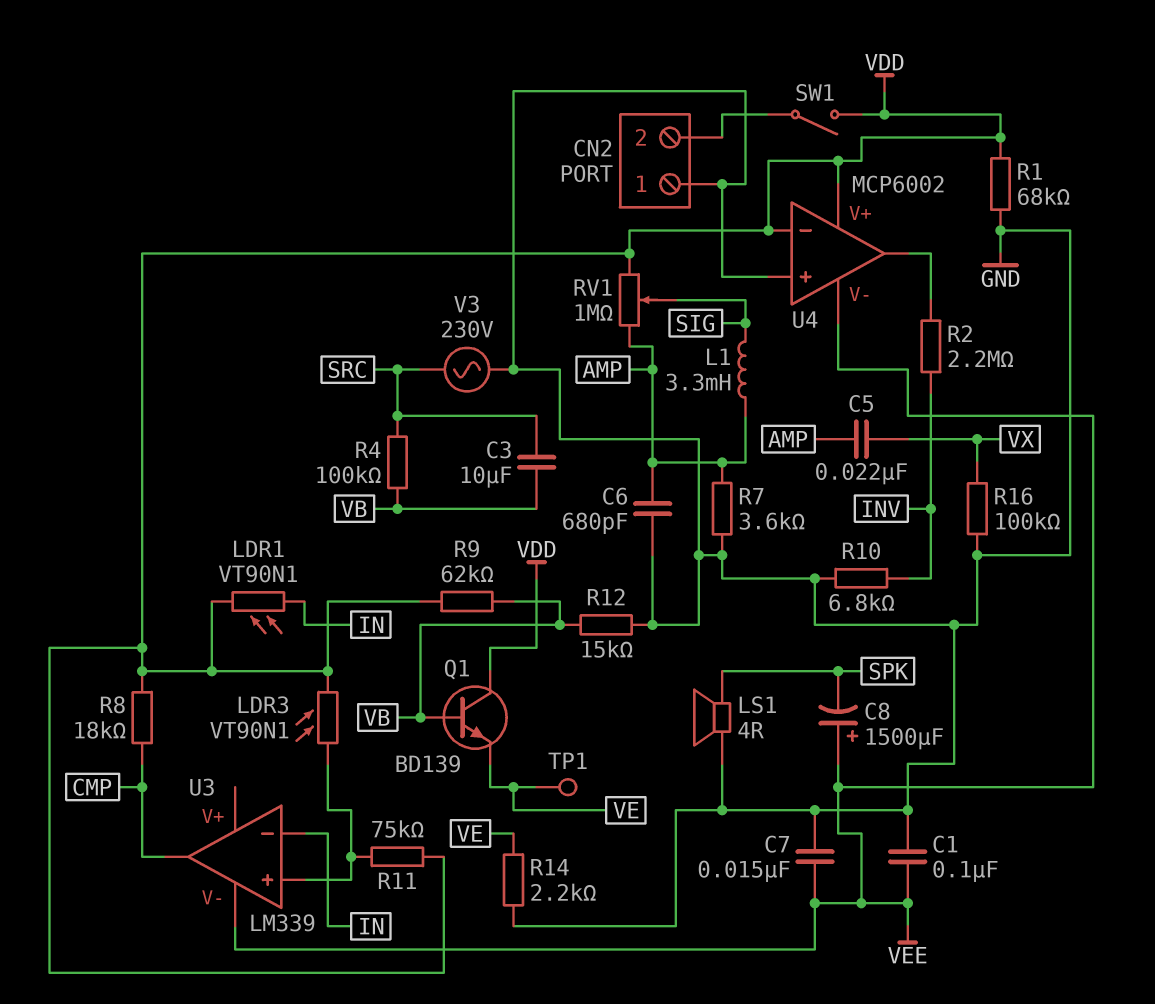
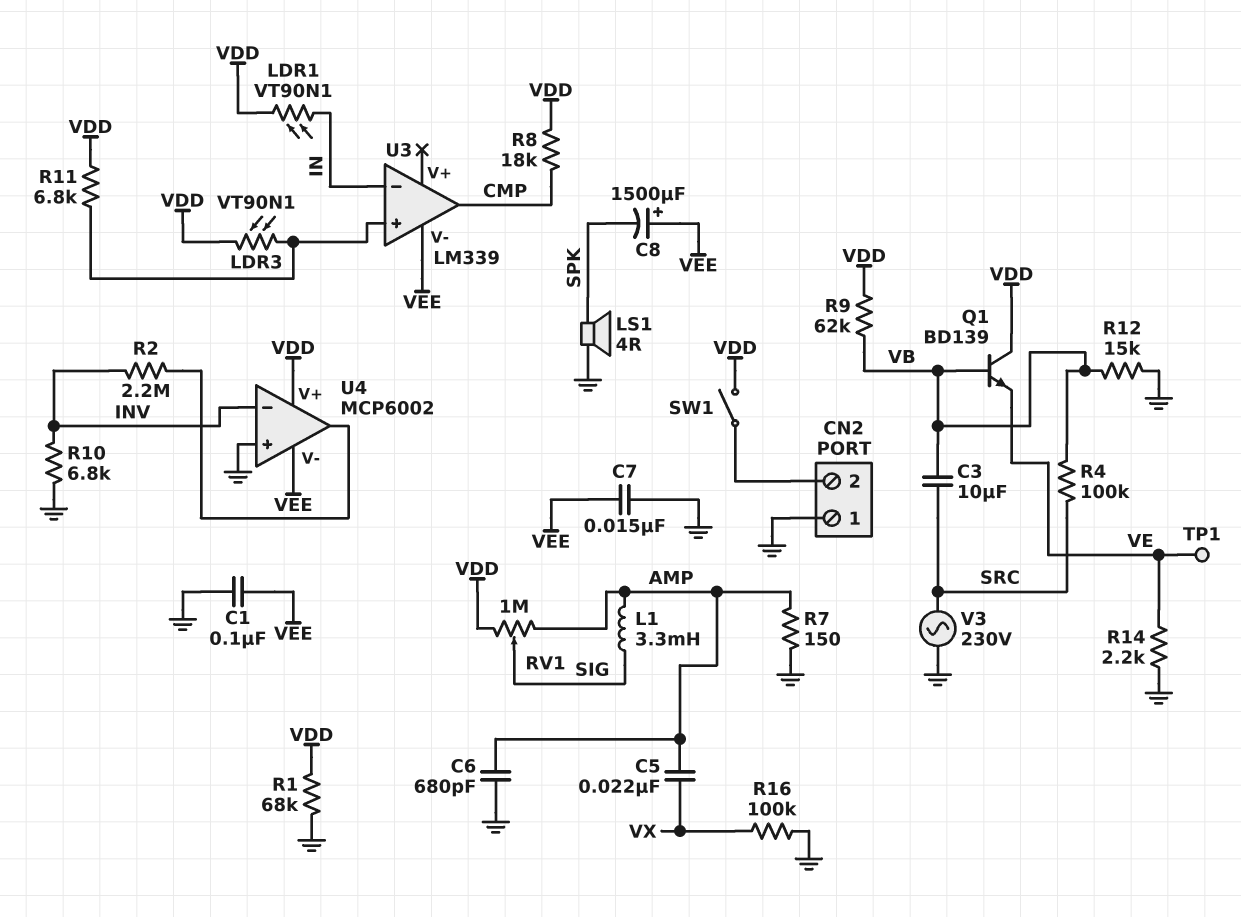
R7: 3.6k (AMP, GND) -> 150 (AMP, GND)
R11: 75k (U3/in+, VDD) -> 6.8k (U3/in+, VDD)
U4 pin in-: VDD -> INV

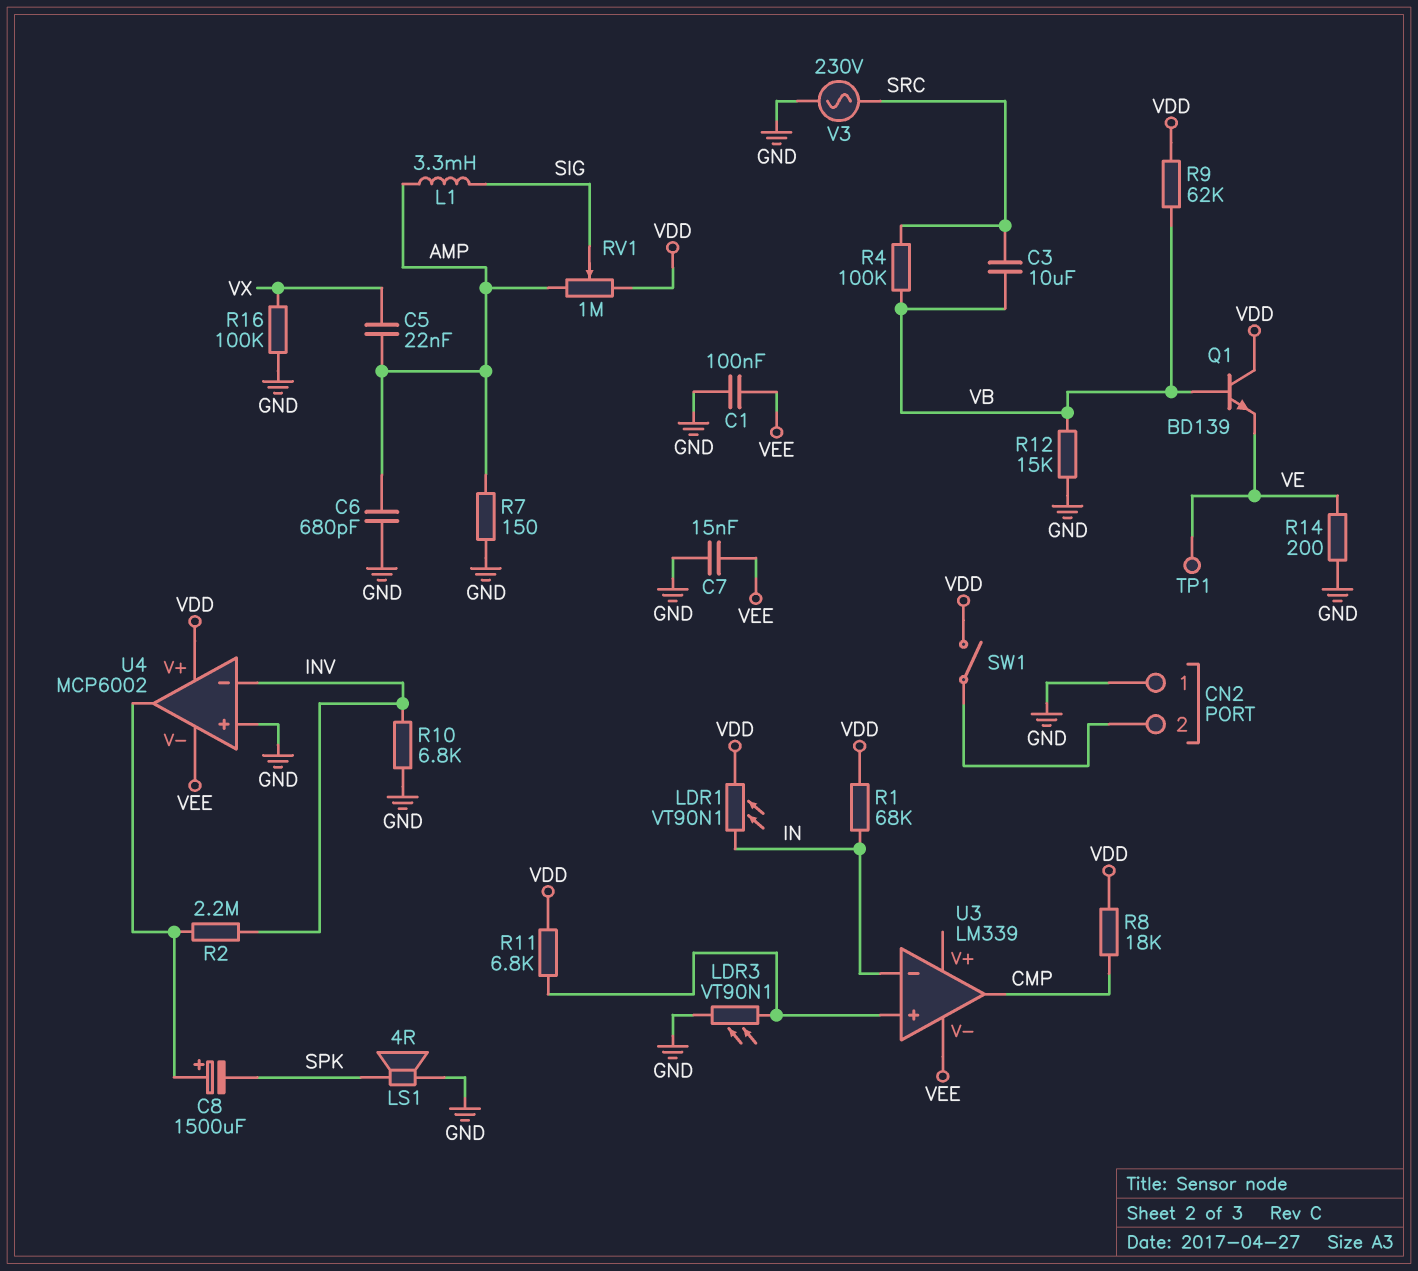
C8: 1500uF (plus VEE, minus SPK) -> 1500uF (plus U4/out, minus SPK)
LDR3: VT90N1 (U3/in+, VDD) -> VT90N1 (GND, U3/in+)
R1: 68k (GND, VDD) -> 68k (IN, VDD)
R14: 2.2k (GND, VE) -> 200 (GND, VE)

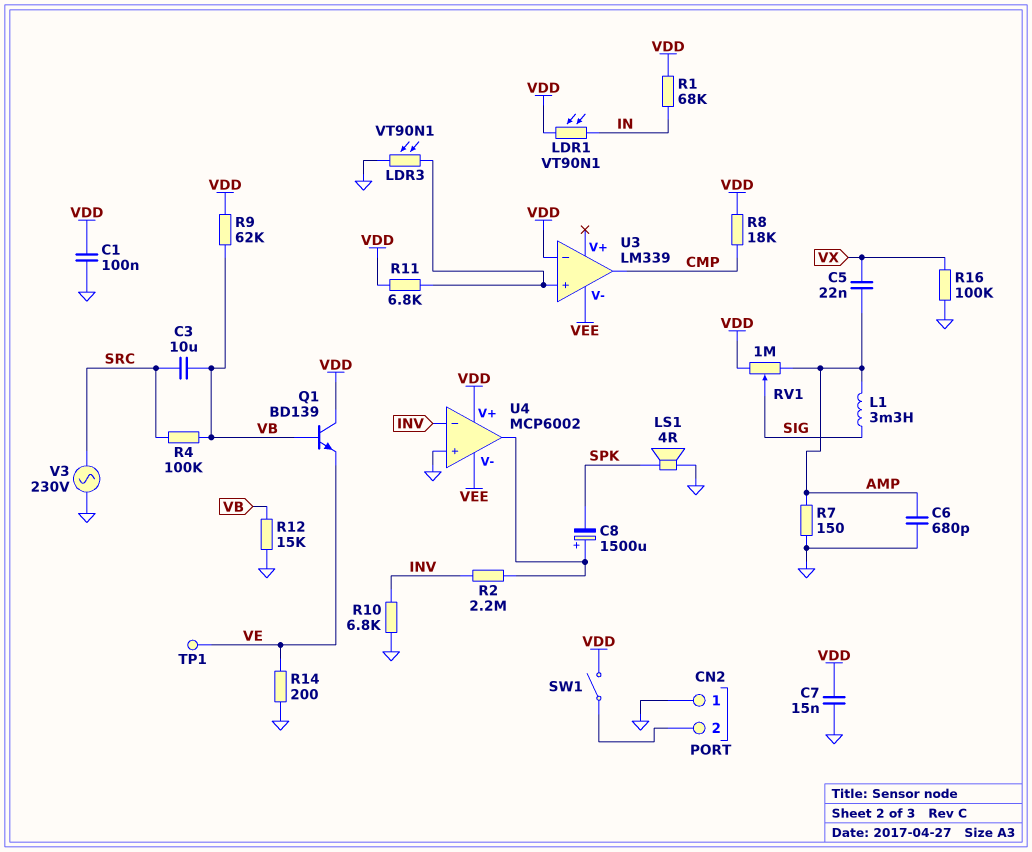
C1: 100nF (GND, VEE) -> 100nF (GND, VDD)
C7: 15nF (GND, VEE) -> 15nF (GND, VDD)
U3 pin in-: IN -> VDD

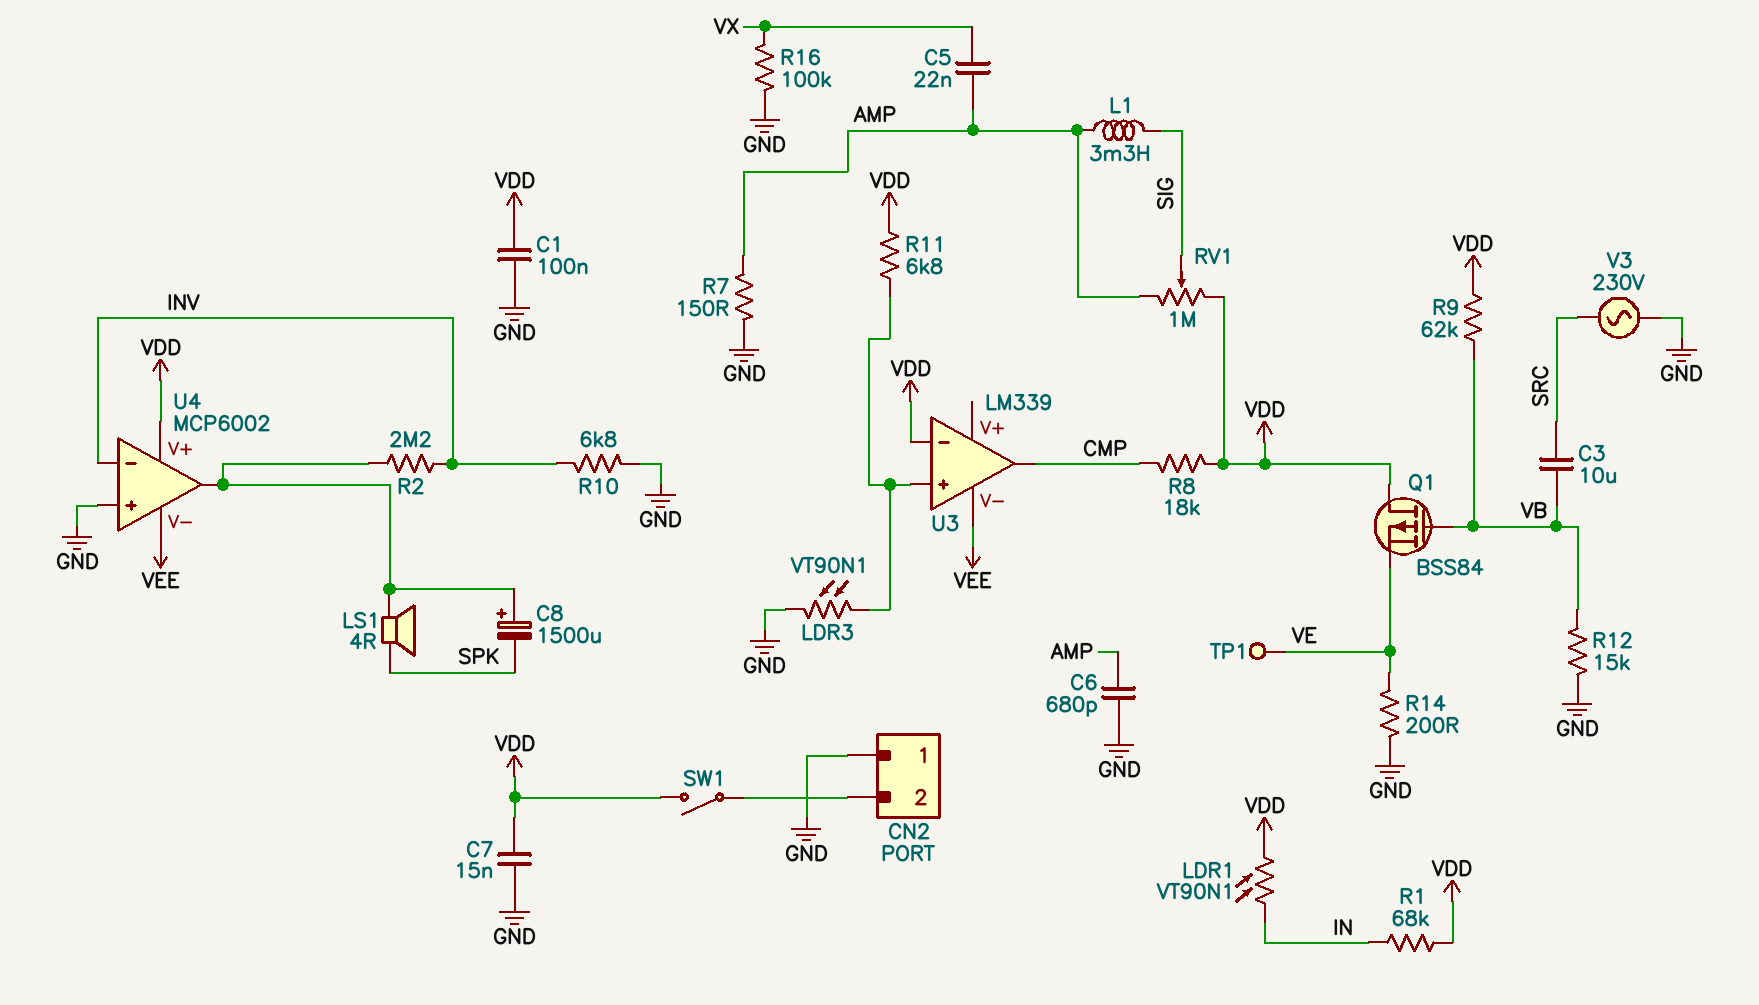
LS1: speaker 4R (GND, SPK) -> speaker 4R (SPK, U4/out)
Q1: NPN BD139 (B VB, C VDD, E VE) -> PMOS BSS84 (G VB, D VDD, S VE)
R4: 100k (SRC, VB) -> none

